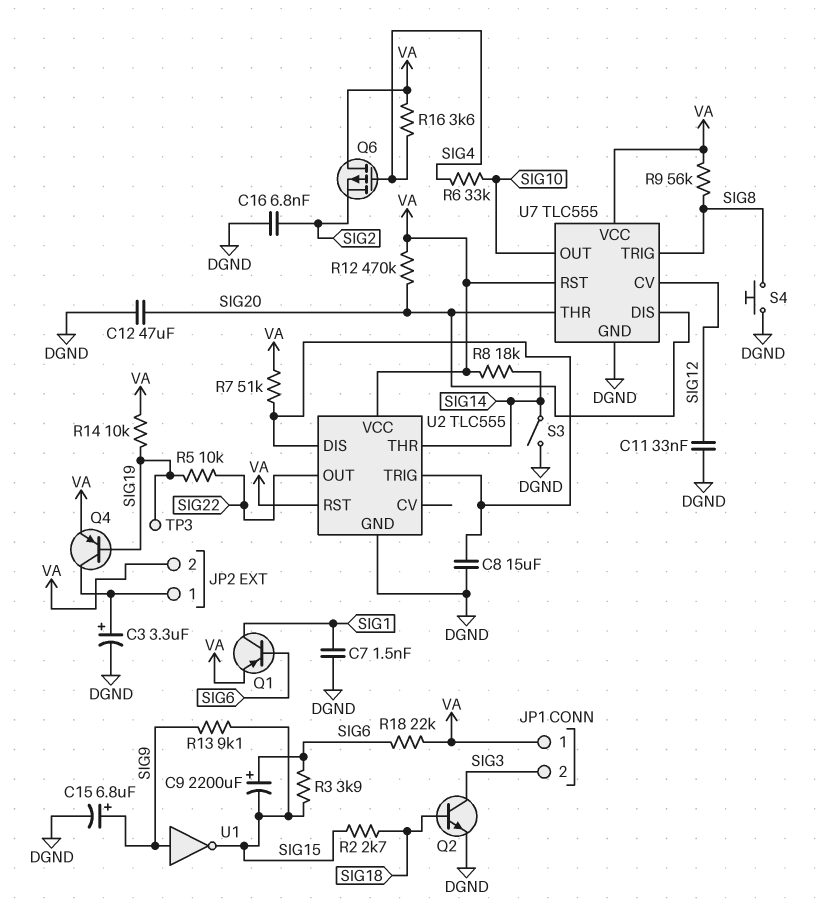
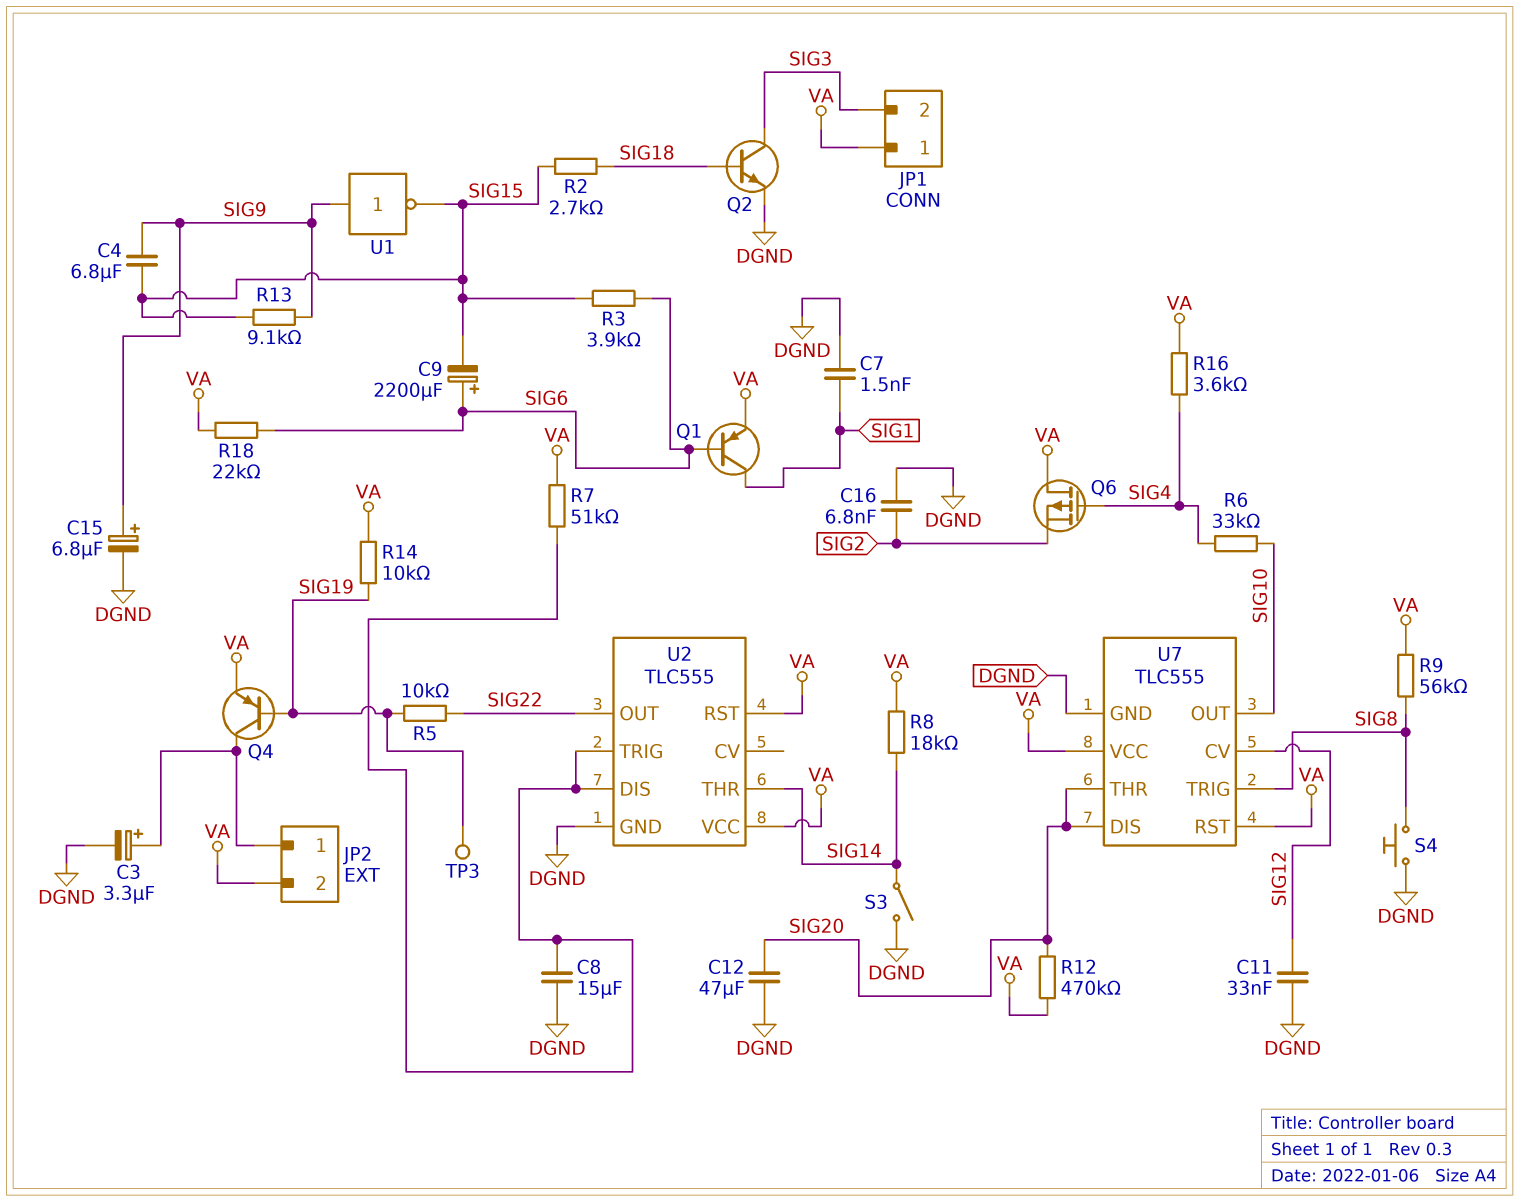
C4: none -> 6.8uF (SIG9, SIG15)

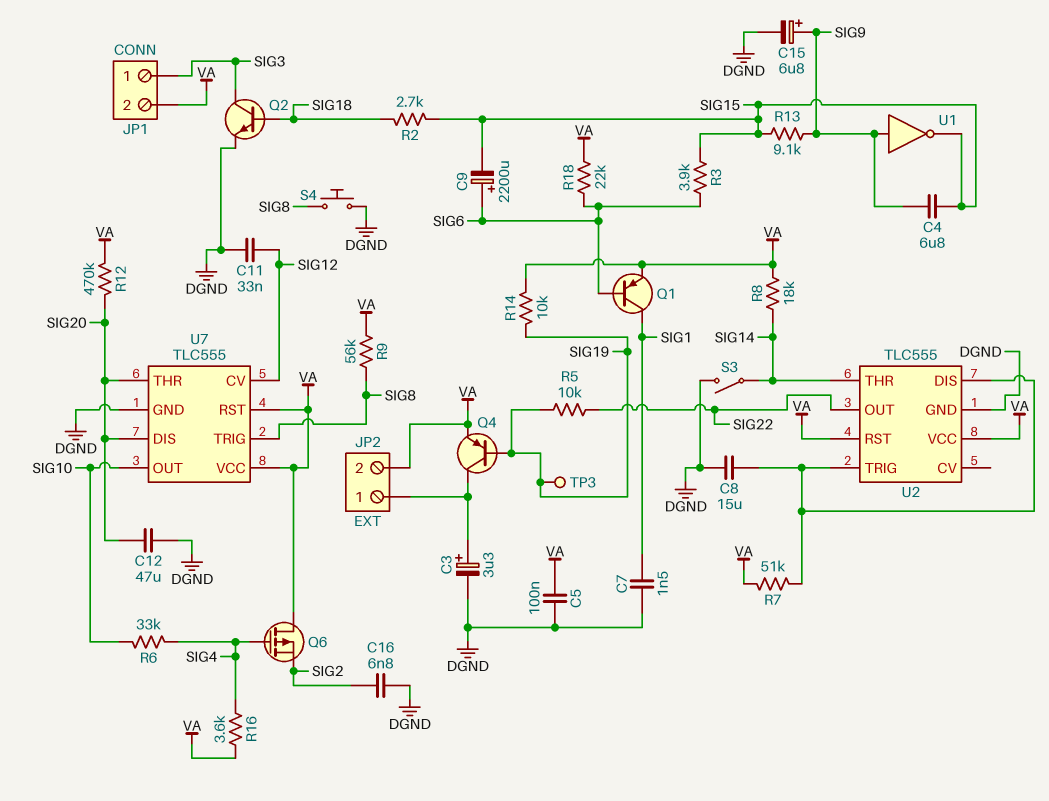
C5: none -> 100nF (DGND, VA)
JP1 pin 1: VA -> SIG3
JP1 pin 2: SIG3 -> VA

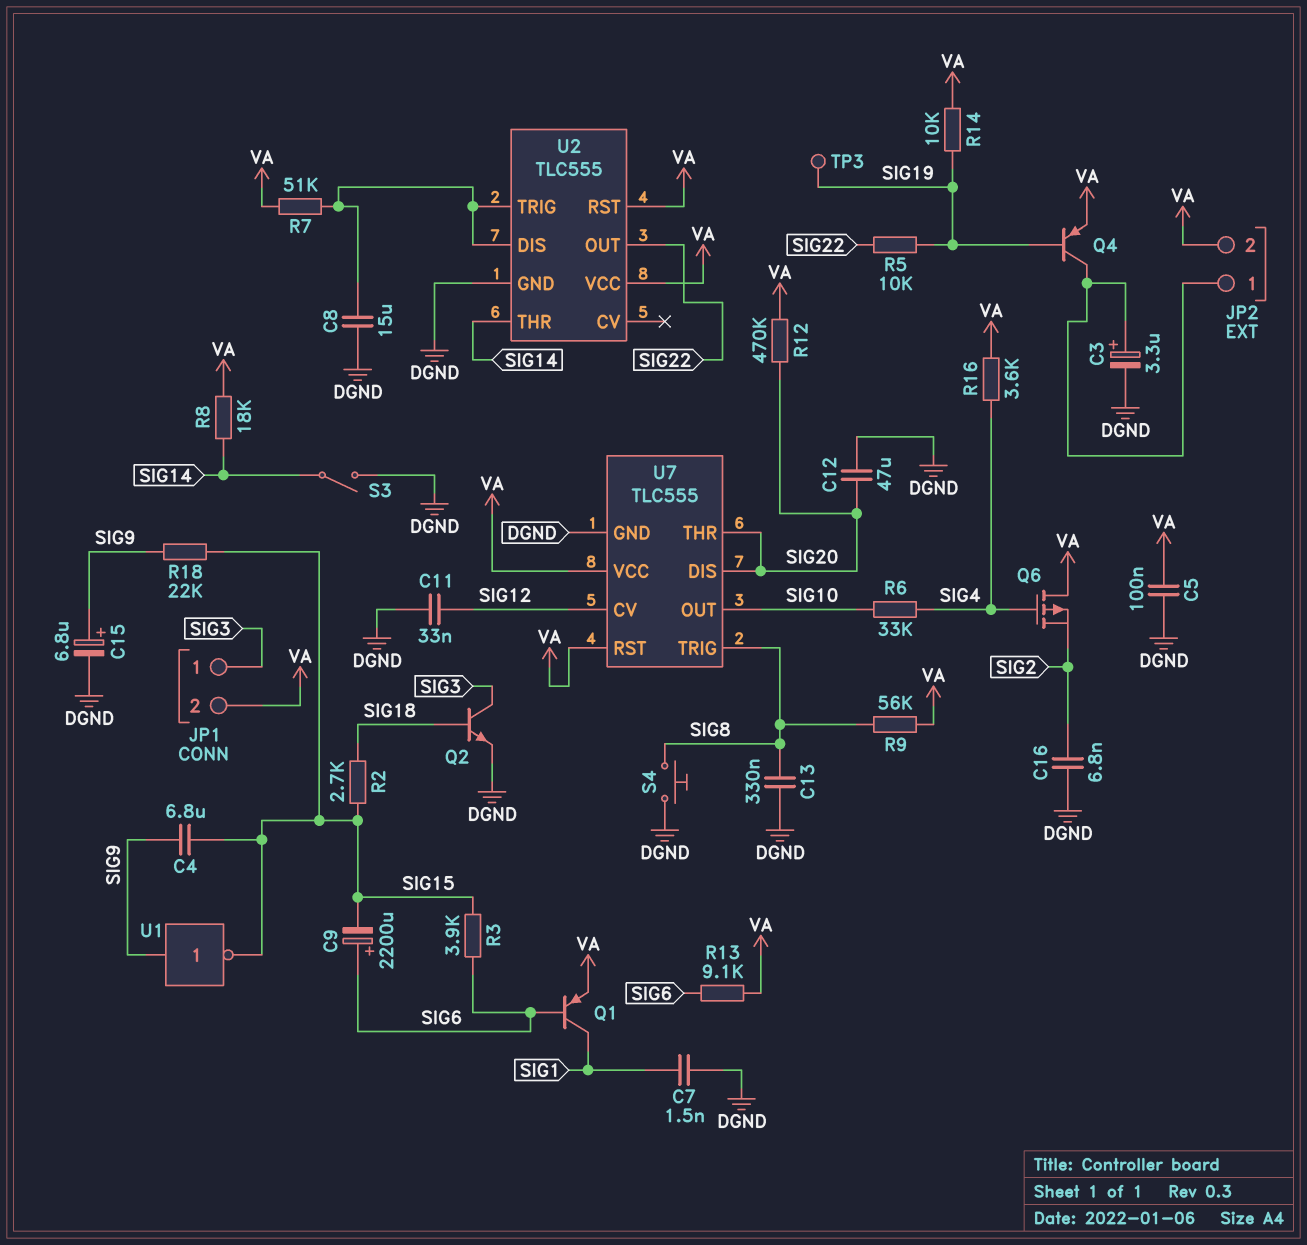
C13: none -> 330nF (DGND, SIG8)
R13: 9.1k (SIG9, SIG15) -> 9.1k (SIG6, VA)
R18: 22k (SIG6, VA) -> 22k (SIG9, SIG15)

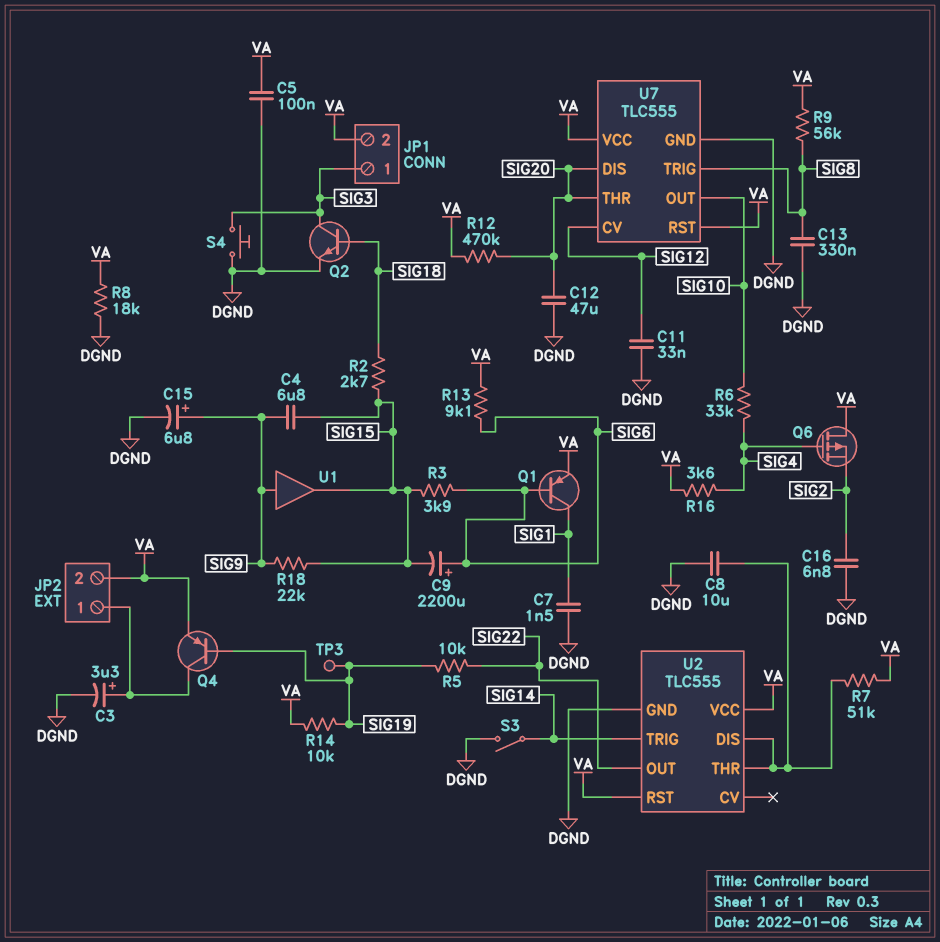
C8: 15uF (DGND, U2/DIS) -> 10uF (DGND, U2/DIS)
R8: 18k (SIG14, VA) -> 18k (DGND, VA)
S4: button (DGND, SIG8) -> button (DGND, SIG3)
U1: NOT (in SIG9, out SIG15) -> buffer (in SIG9, out SIG15)
U2 pin THR: SIG14 -> U2/DIS
U2 pin TRIG: U2/DIS -> SIG14

